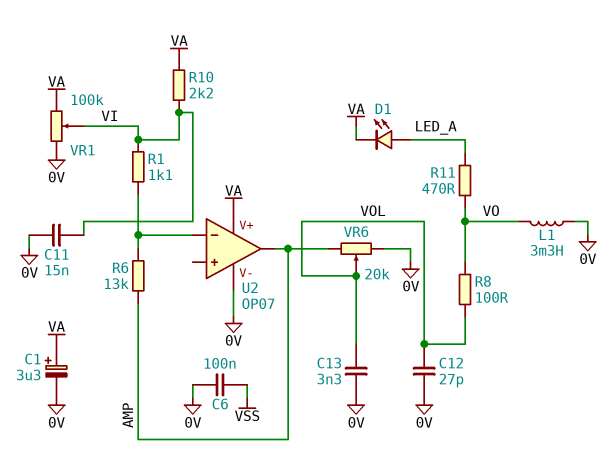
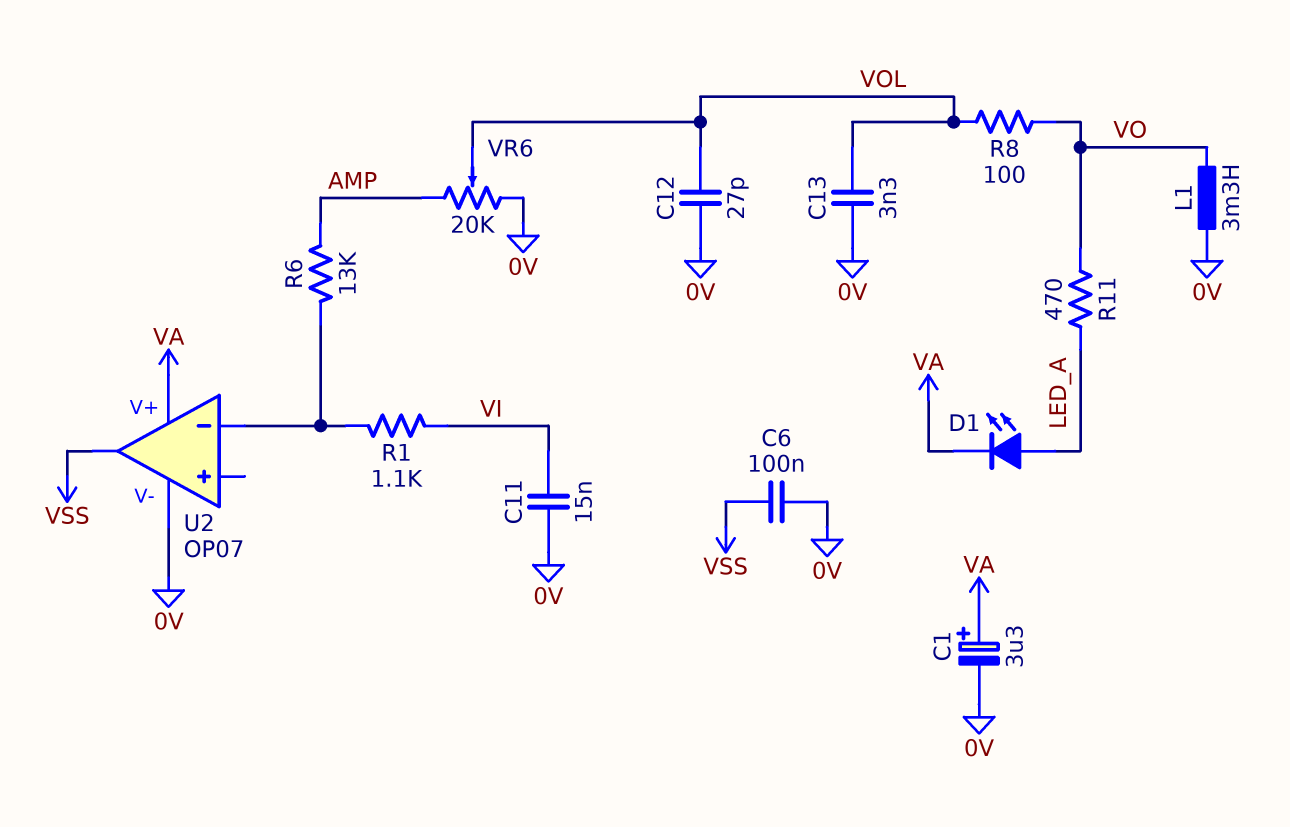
R10: 2.2k (VA, VI) -> none
U2 pin out: AMP -> VSS
VR1: 100k (0V, VA, wiper VI) -> none

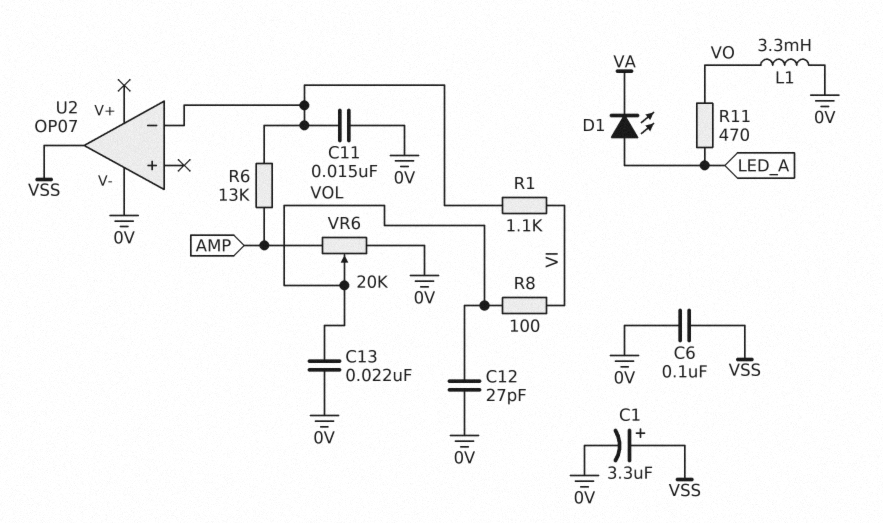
C1: 3.3uF (plus VA, minus 0V) -> 3.3uF (plus VSS, minus 0V)
C11: 15nF (0V, VI) -> 15nF (0V, U2/in-)
C13: 3.3nF (0V, VOL) -> 22nF (0V, VOL)
R8: 100 (VO, VOL) -> 100 (VI, VOL)
U2 pin V+: VA -> none

